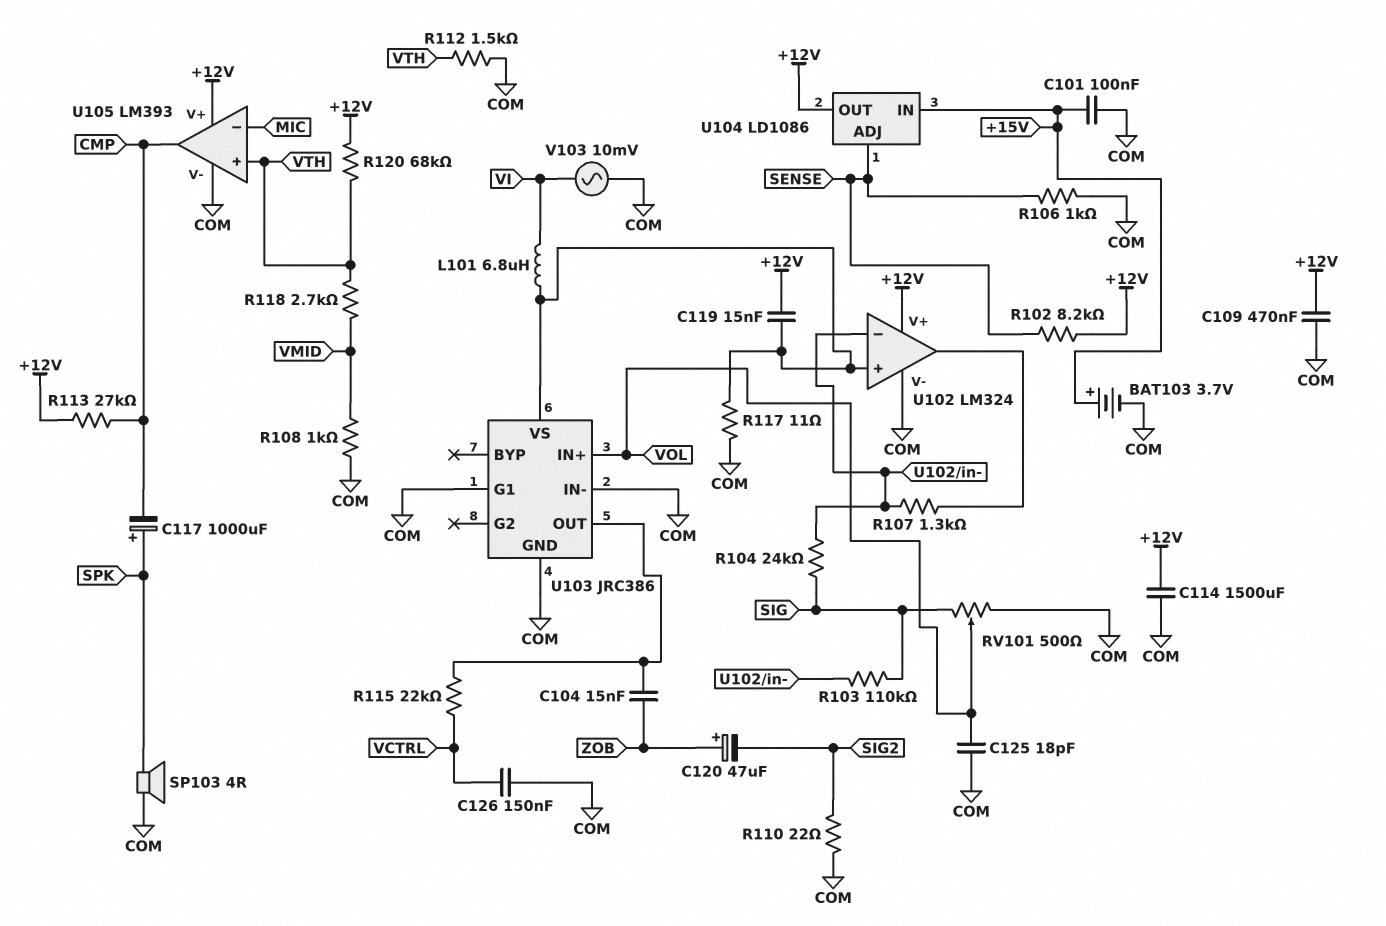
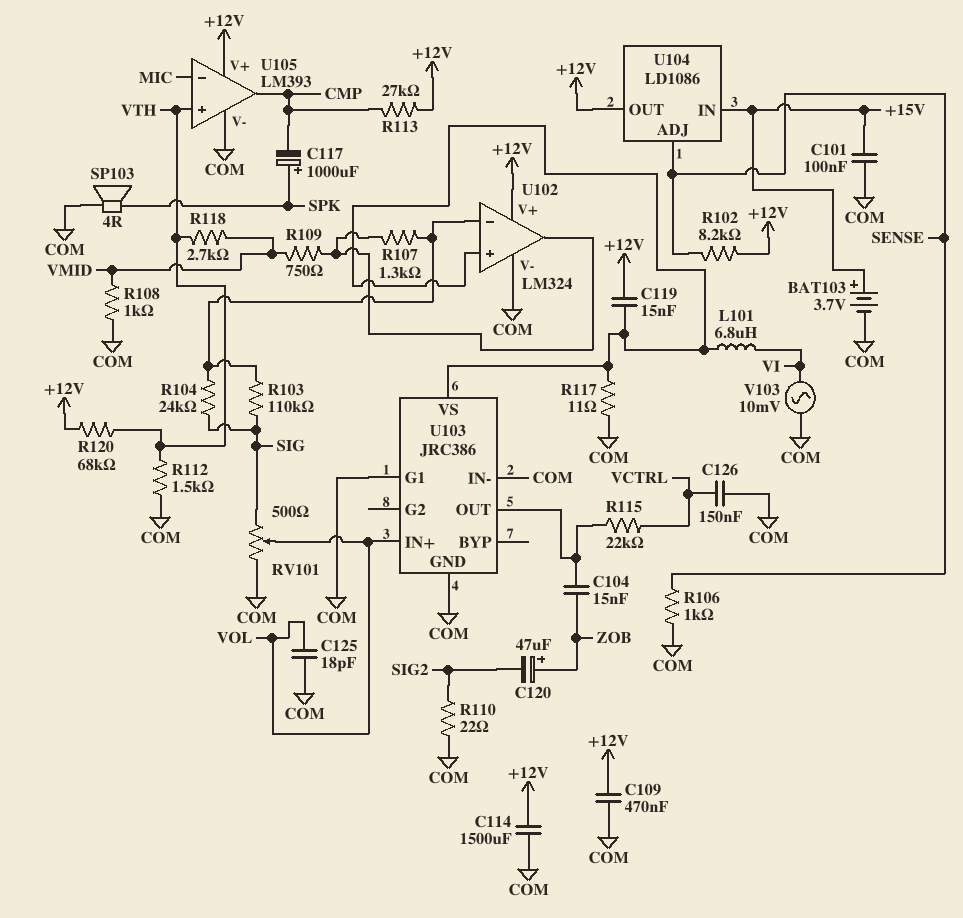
R109: none -> 750 (U102/out, VMID)

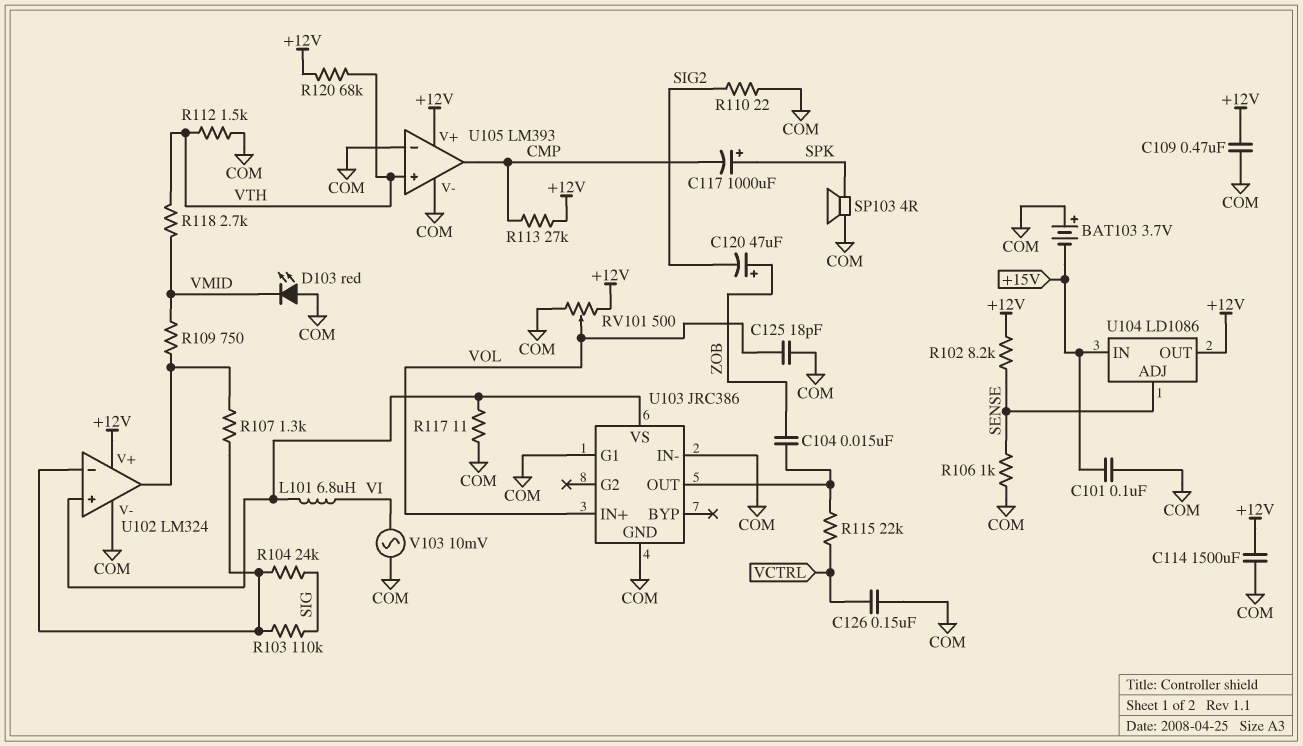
BAT103: 3.7V (plus +15V, minus COM) -> 3.7V (plus COM, minus +15V)
C119: 15nF (+12V, U102/in+) -> none
D103: none -> LED red (A COM, K VMID)
R108: 1k (COM, VMID) -> none
RV101: 500 (COM, SIG, wiper VOL) -> 500 (+12V, COM, wiper VOL)
U105 pin in-: MIC -> COM

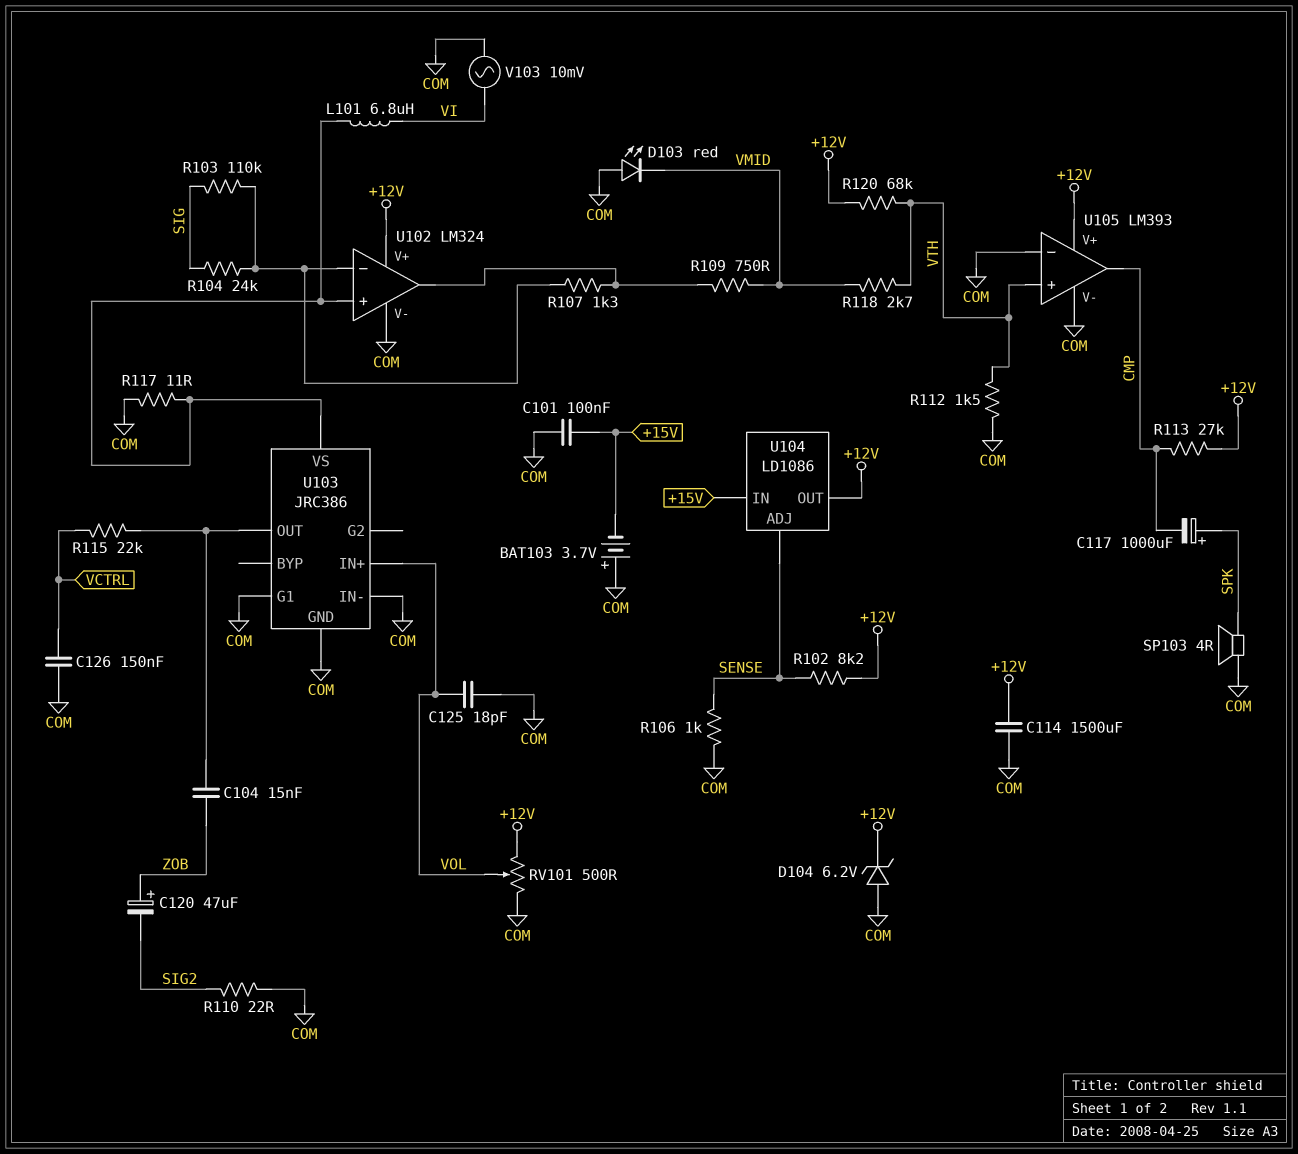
C109: 470nF (+12V, COM) -> none
D104: none -> zener 6.2V (A COM, K +12V)

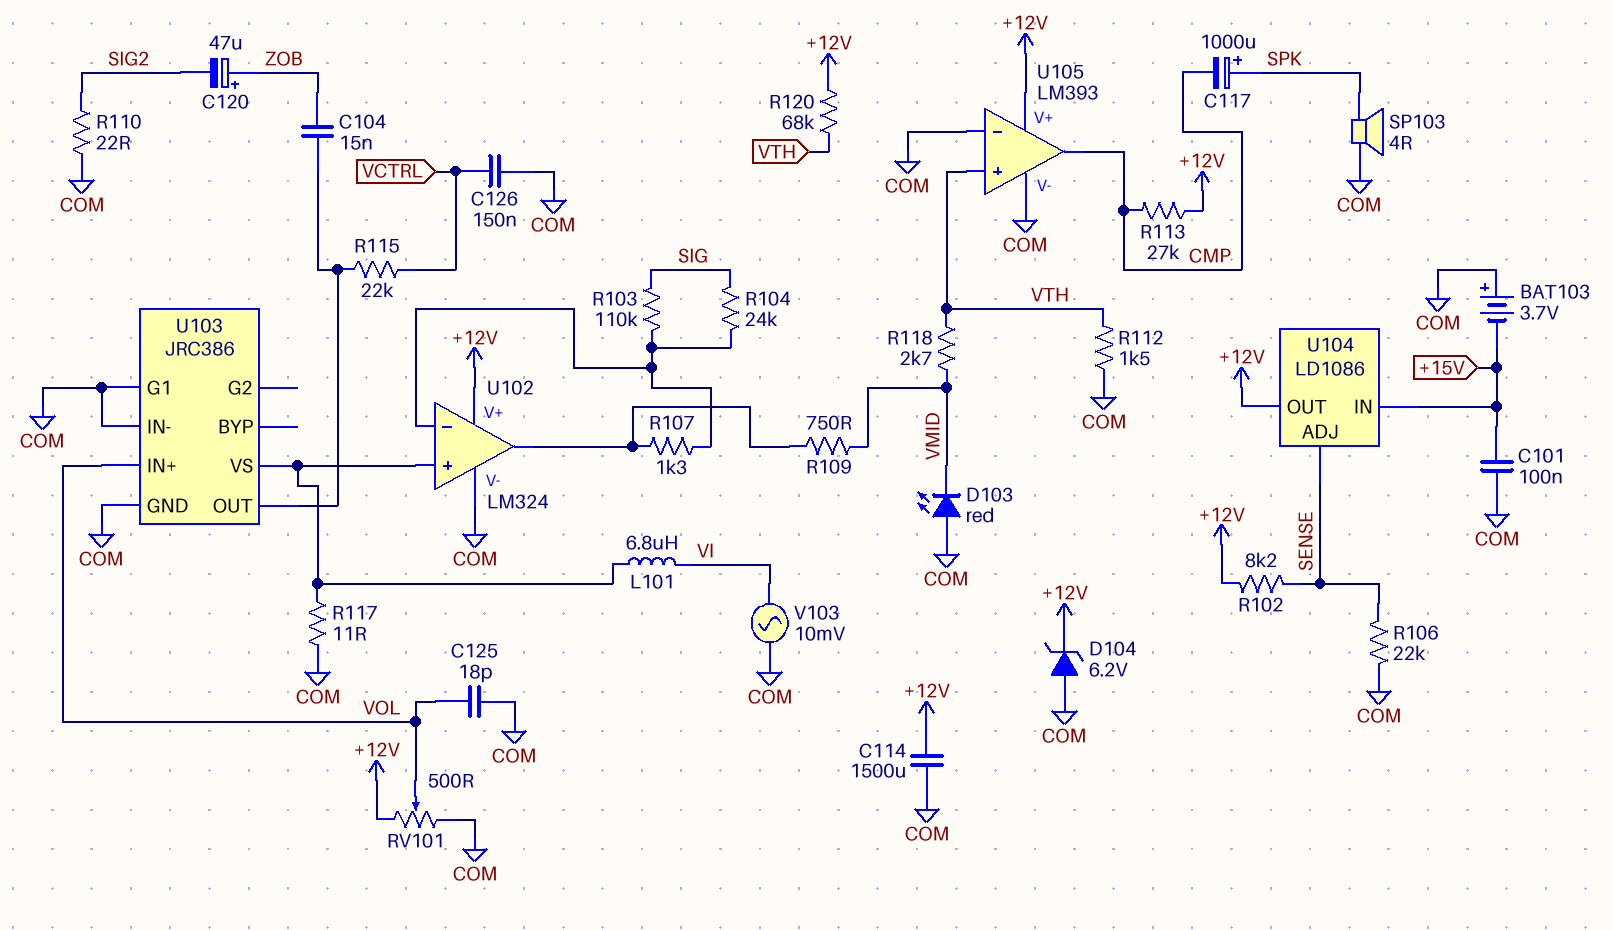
R106: 1k (COM, SENSE) -> 22k (COM, SENSE)

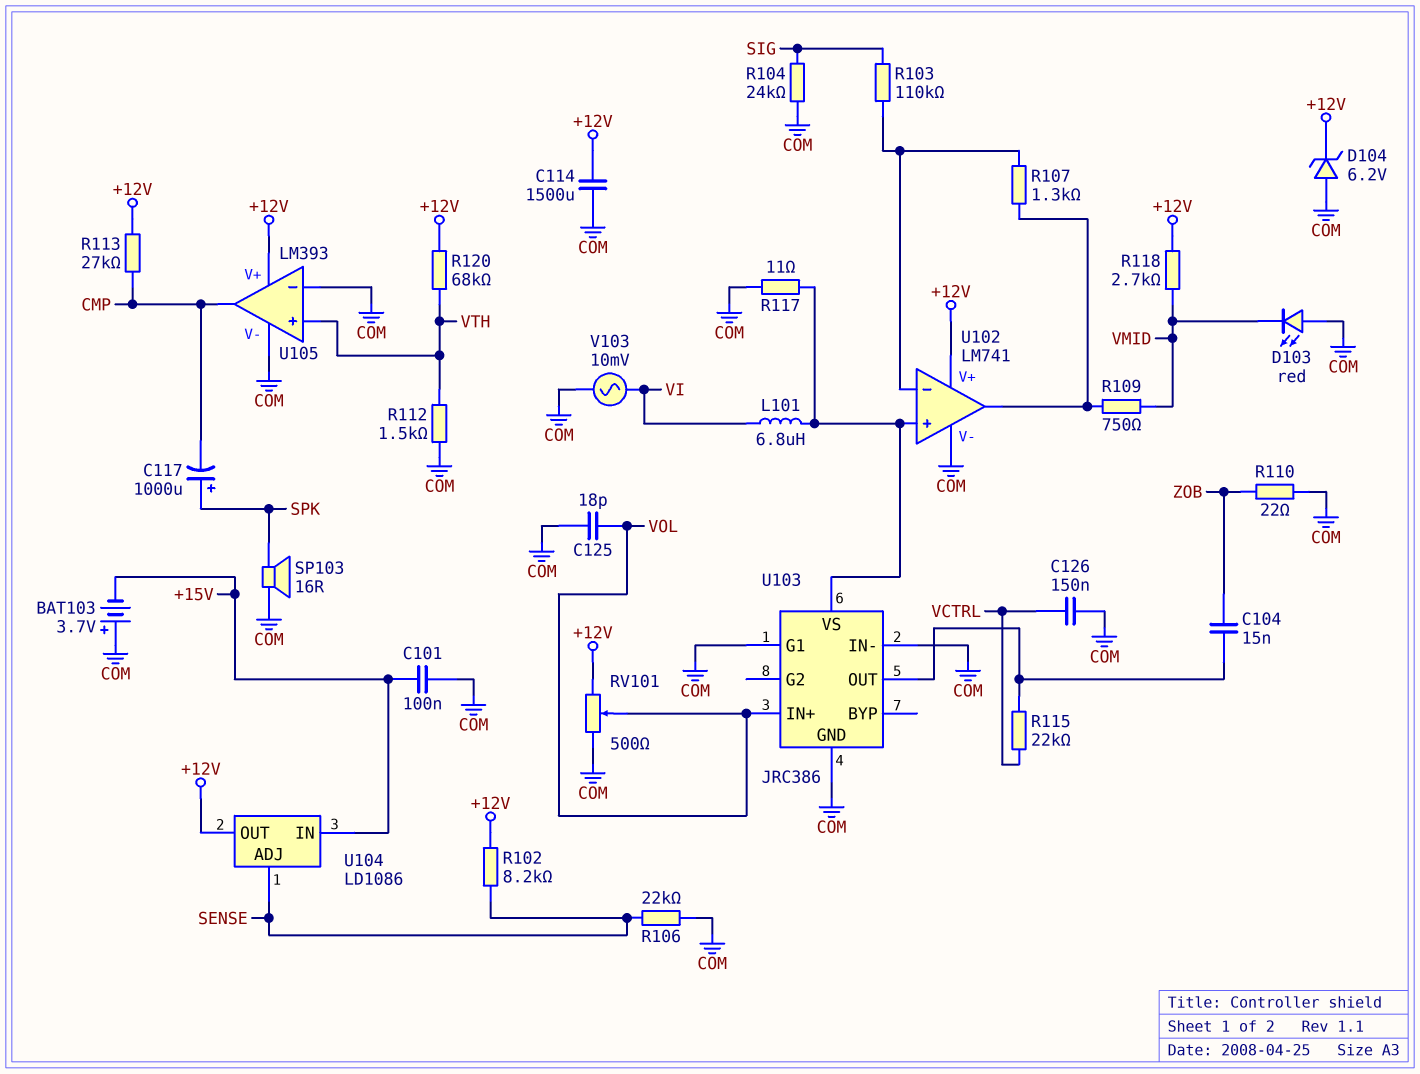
C120: 47uF (plus ZOB, minus SIG2) -> none
R104: 24k (SIG, U102/in-) -> 24k (COM, SIG)
R110: 22 (COM, SIG2) -> 22 (COM, ZOB)
R118: 2.7k (VMID, VTH) -> 2.7k (+12V, VMID)
SP103: speaker 4R (COM, SPK) -> speaker 16R (COM, SPK)
U102: LM324 -> LM741

